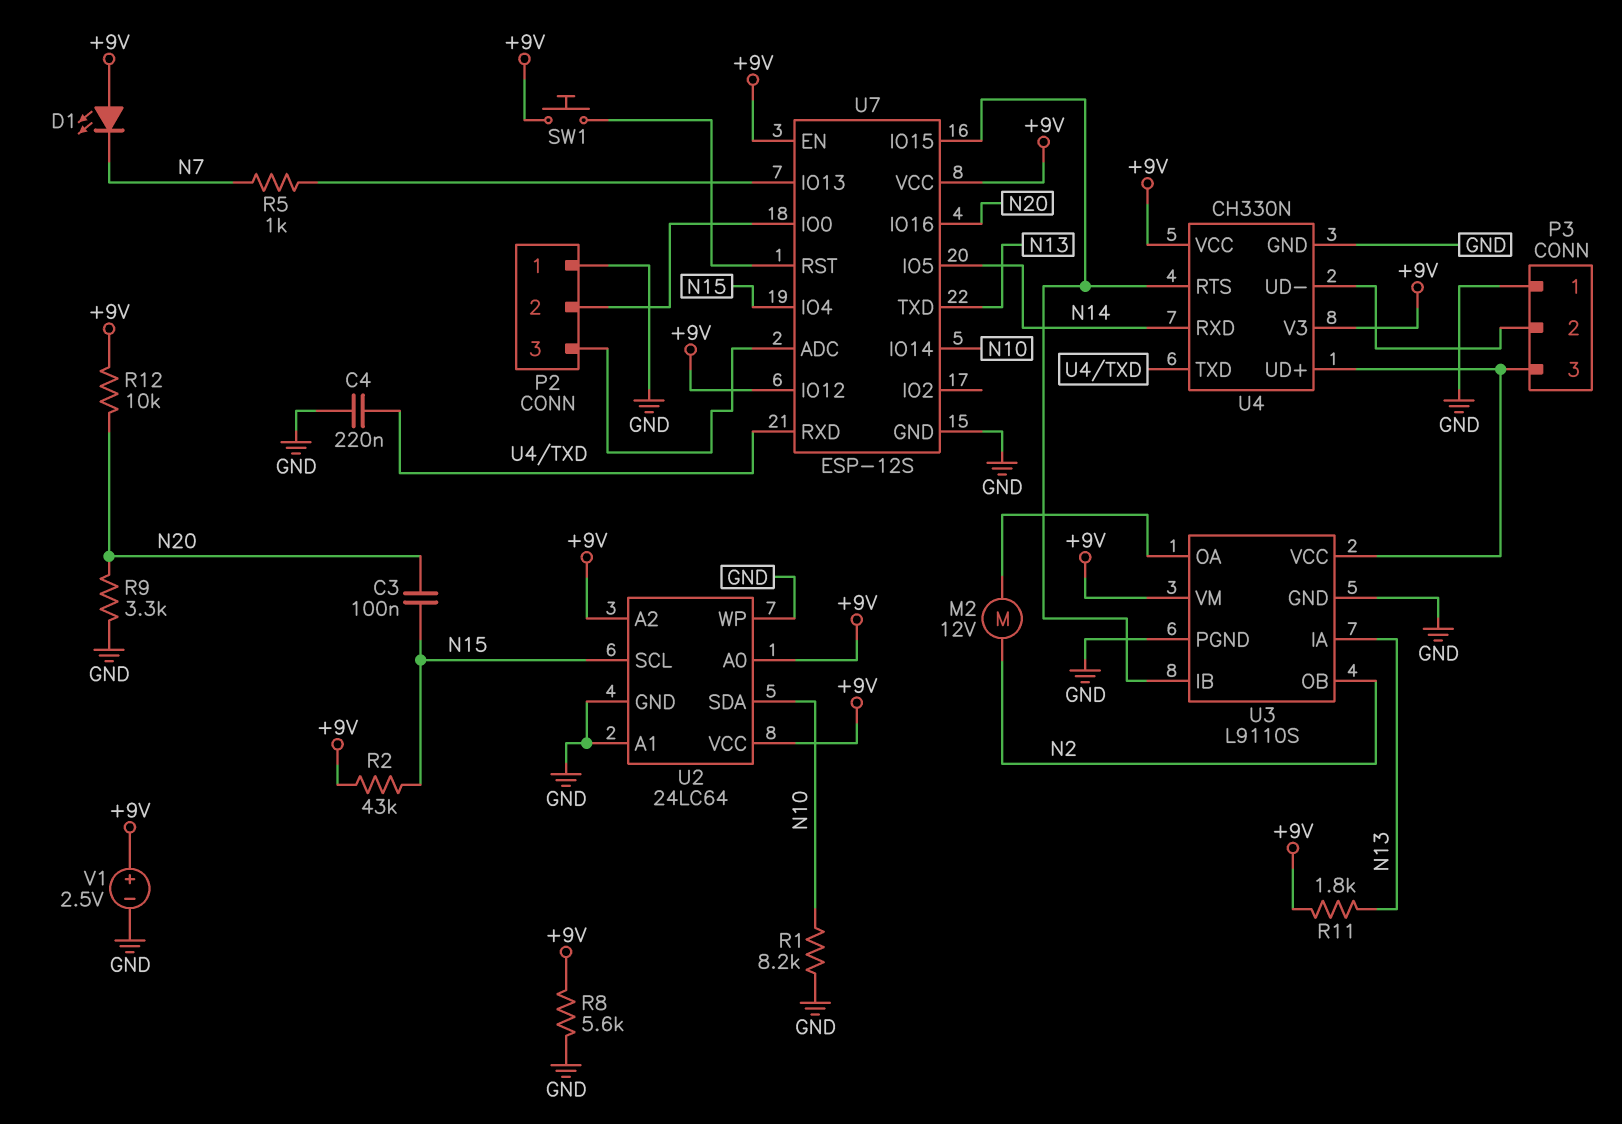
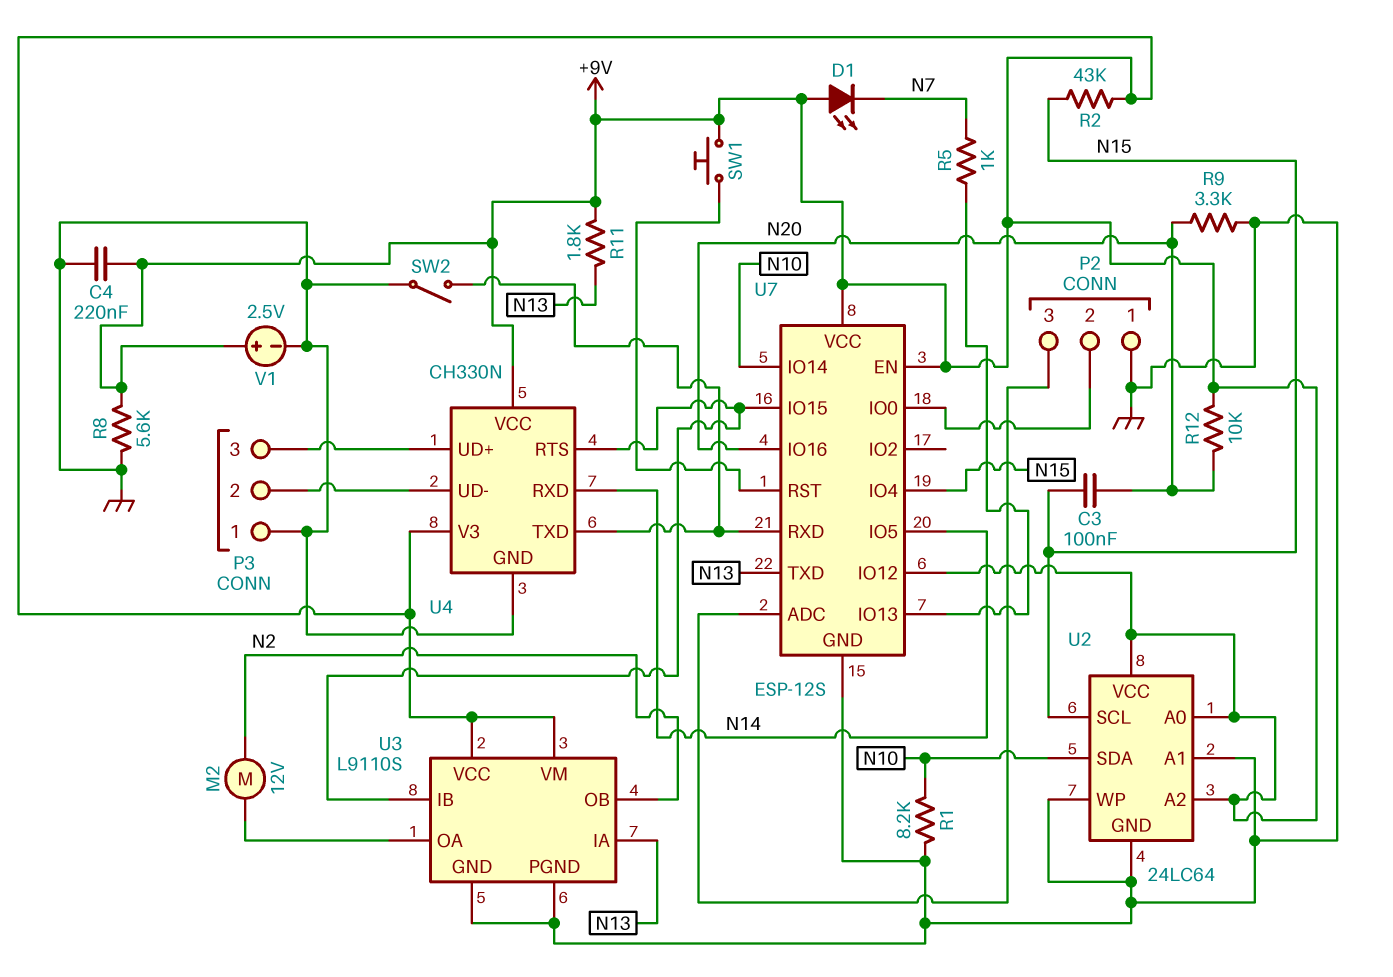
C4: 220nF (GND, U4/TXD) -> 220nF (+9V, GND)
SW2: none -> switch (GND, U4/TXD)
U3 pin VCC: P3/3 -> +9V

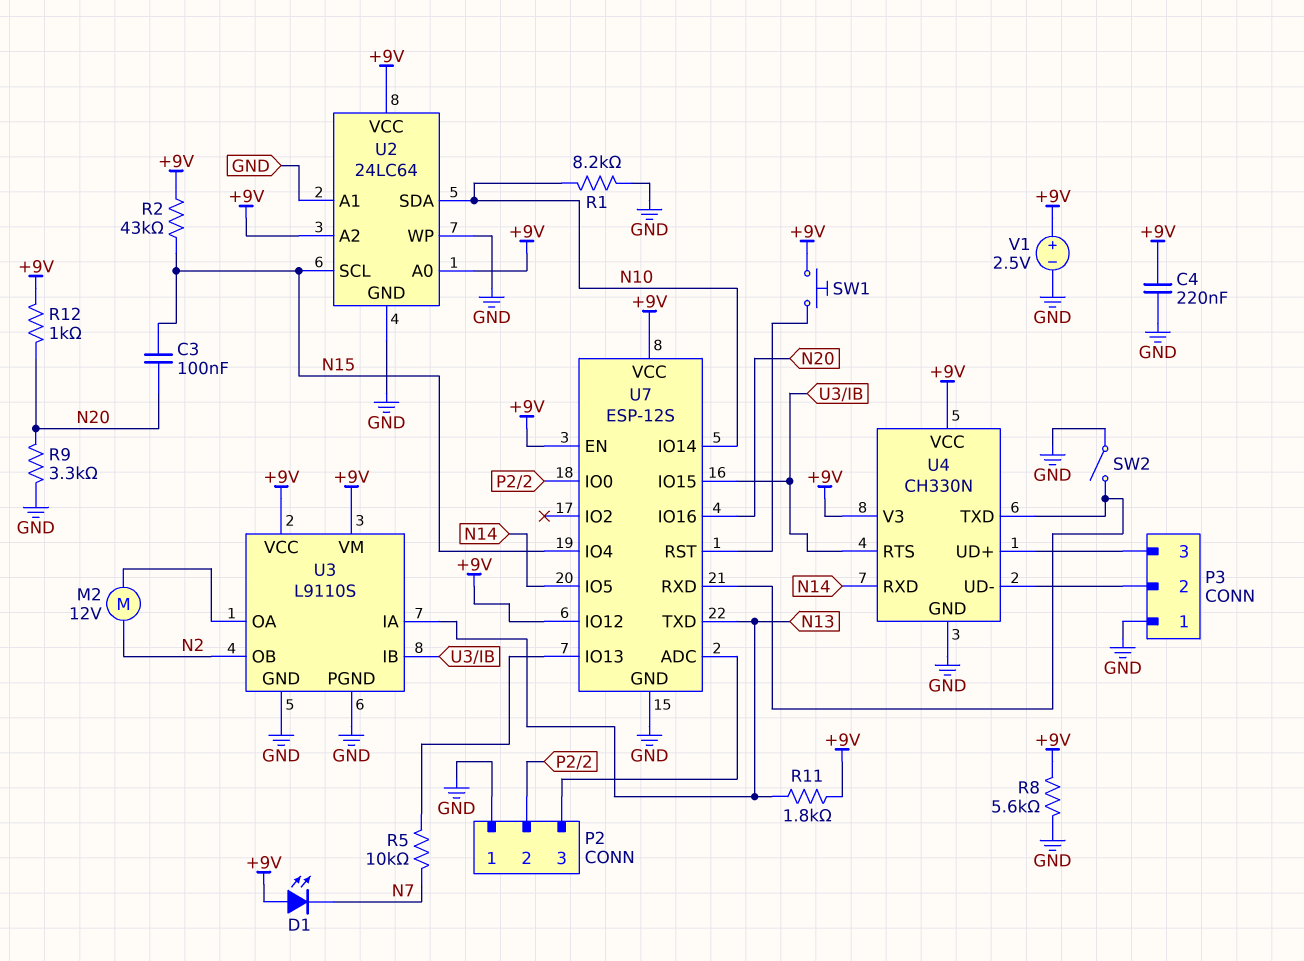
R5: 1k (N7, U7/IO13) -> 10k (N7, U7/IO13)
R12: 10k (+9V, N20) -> 1k (+9V, N20)

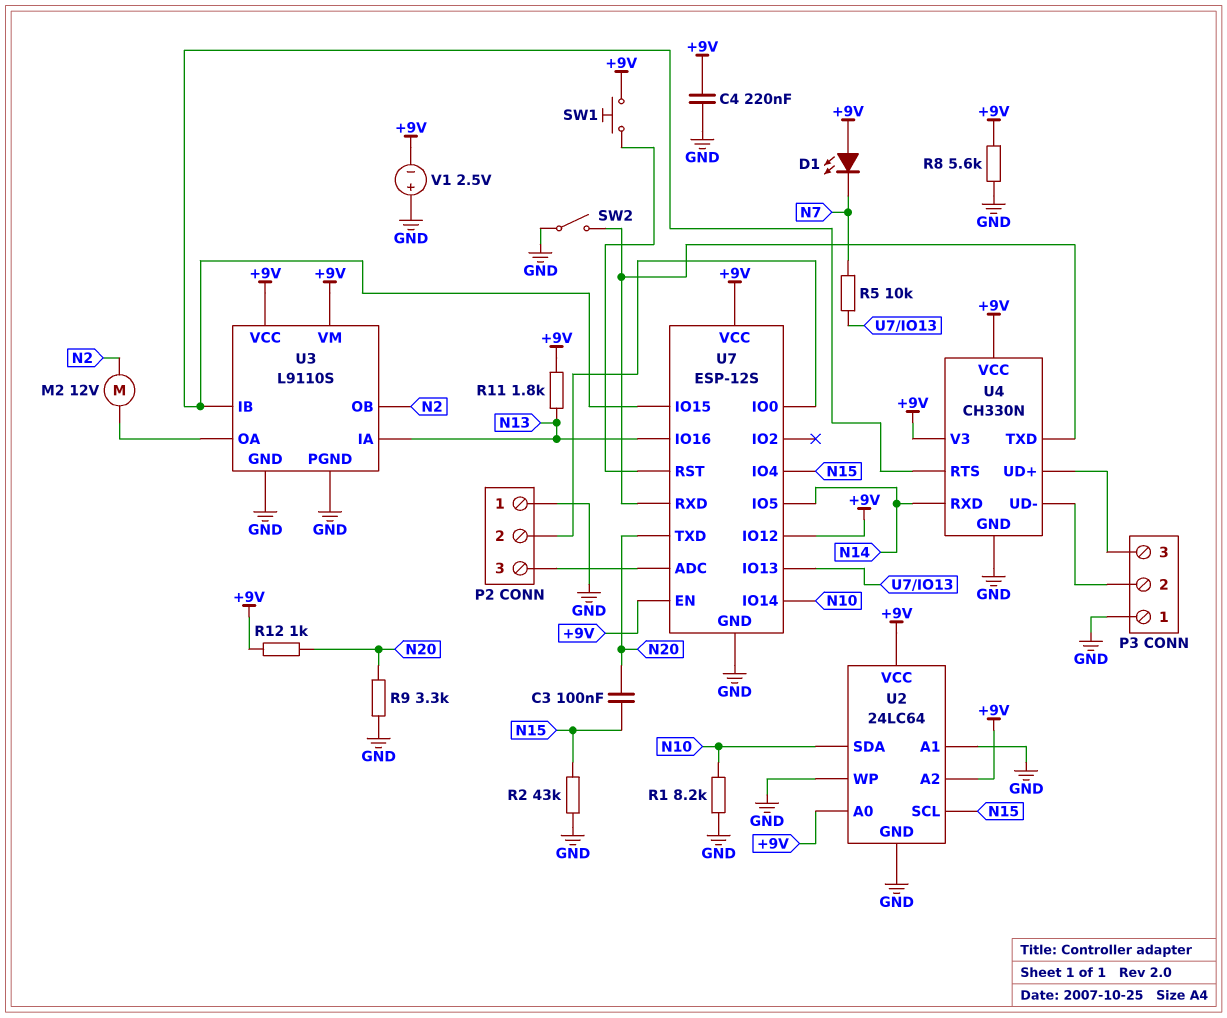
R2: 43k (+9V, N15) -> 43k (GND, N15)
U7 pin IO16: N20 -> N13
U7 pin TXD: N13 -> N20
V1: 2.5V (plus +9V, minus GND) -> 2.5V (plus GND, minus +9V)

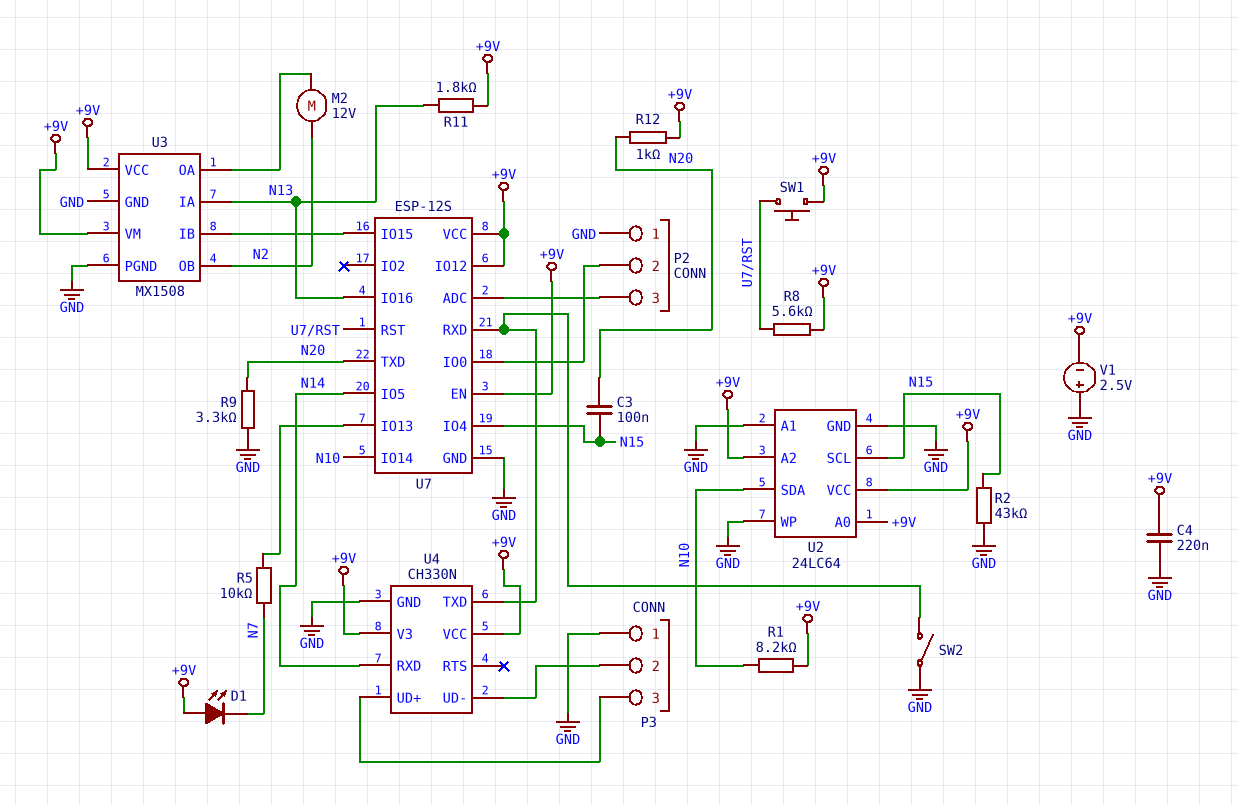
R1: 8.2k (GND, N10) -> 8.2k (+9V, N10)
R8: 5.6k (+9V, GND) -> 5.6k (+9V, U7/RST)
U3: L9110S -> MX1508
U4 pin RTS: U3/IB -> none

